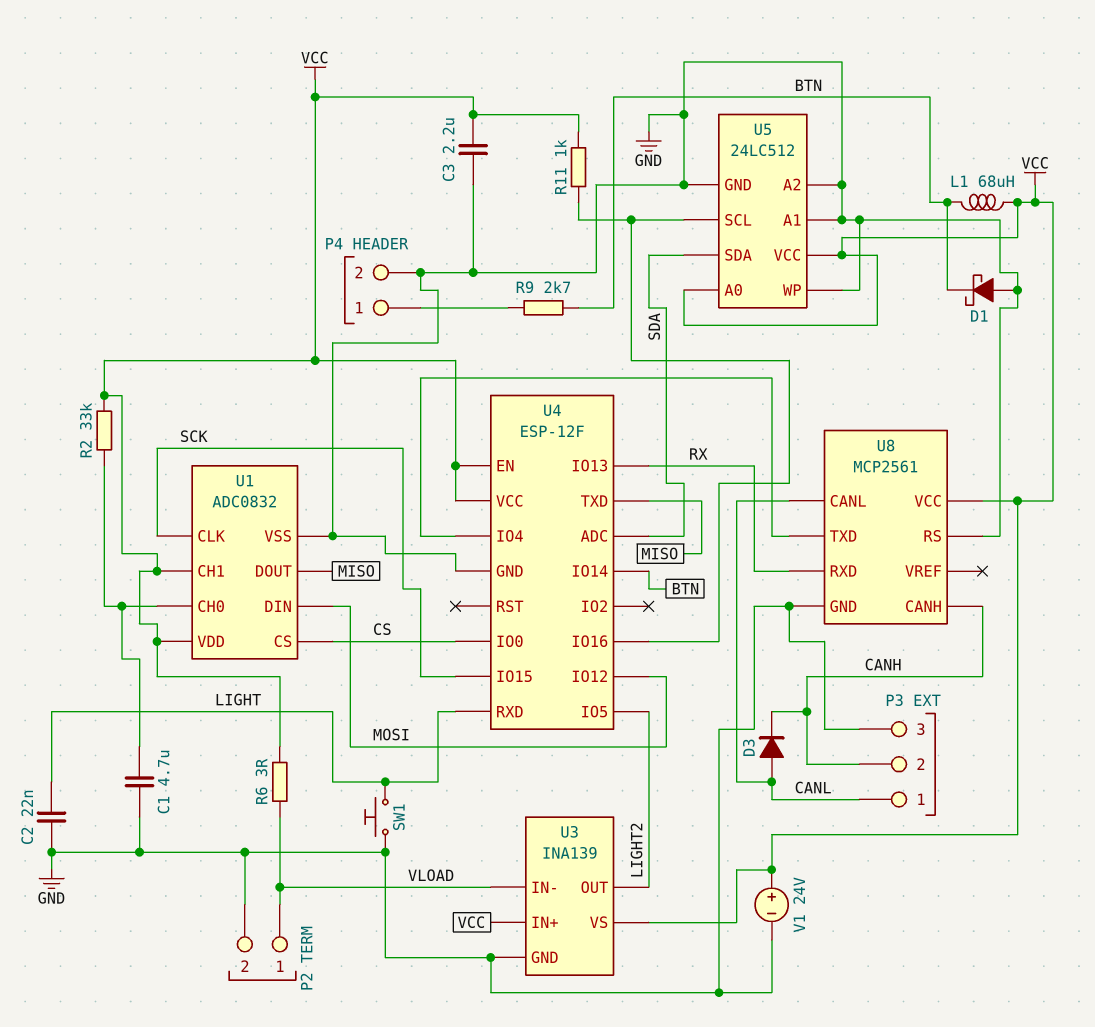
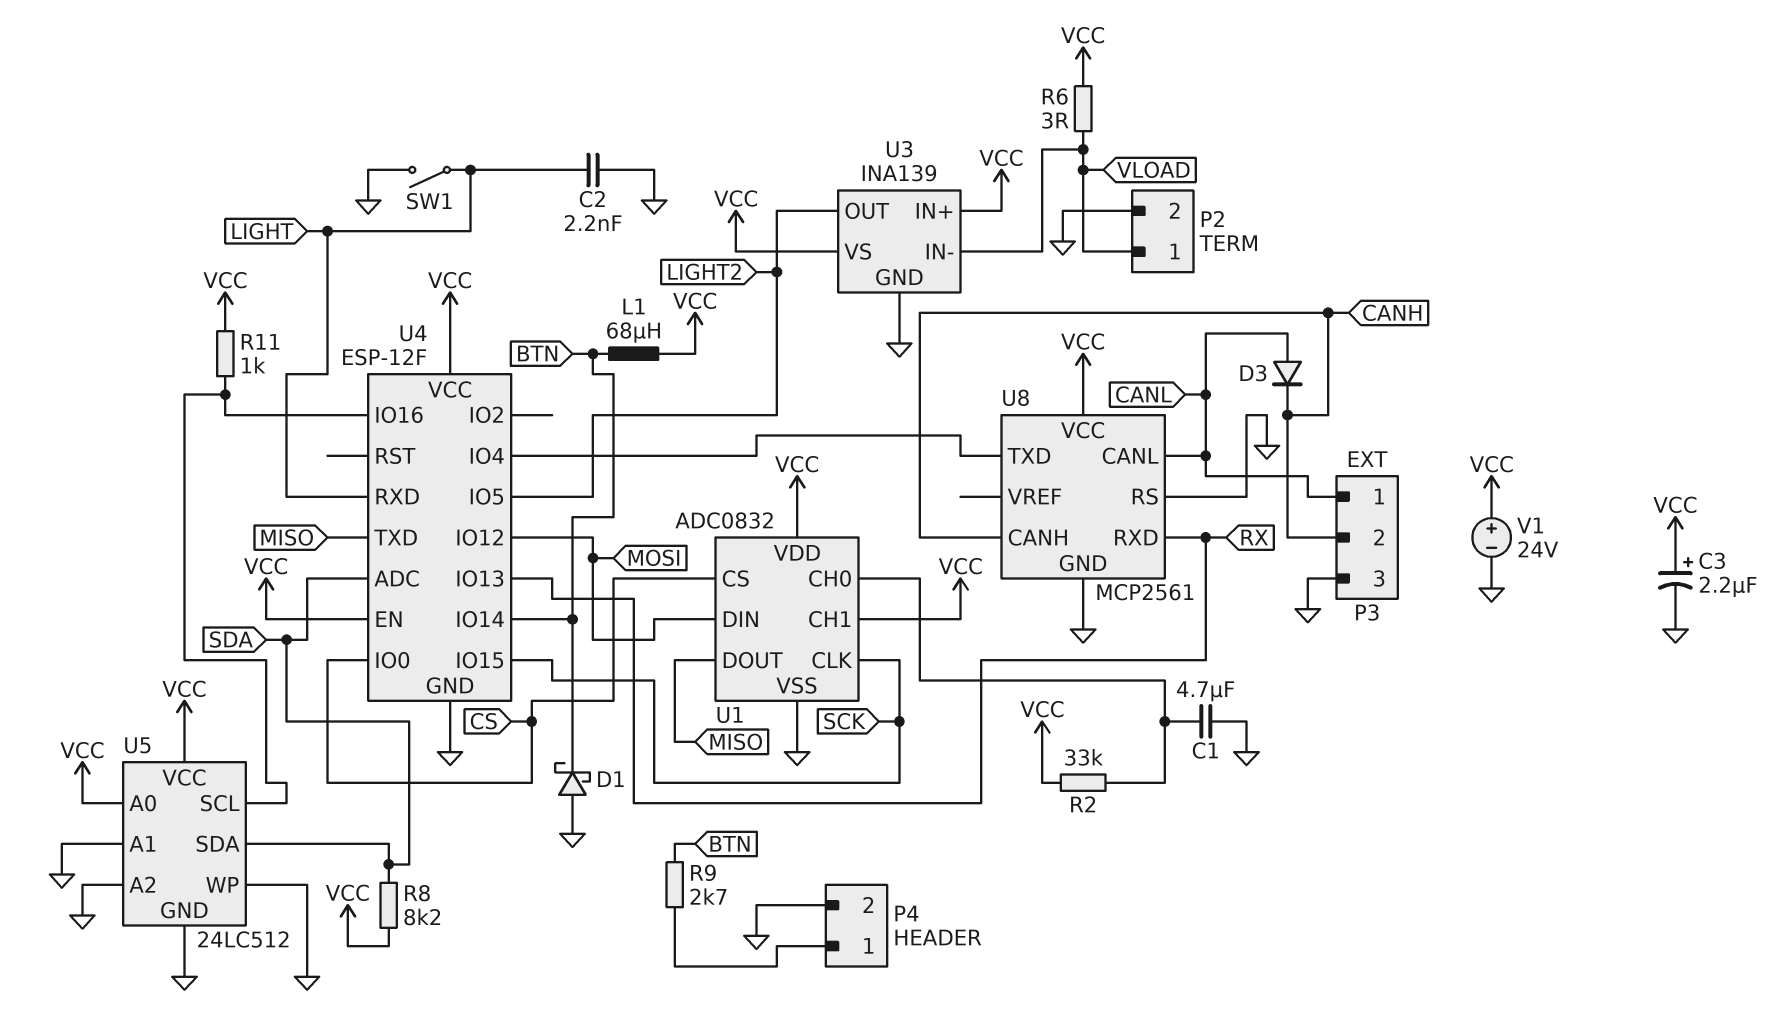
C2: 22nF (GND, LIGHT) -> 2.2nF (GND, LIGHT)
C3: 2.2uF (GND, VCC) -> 2.2uF (plus VCC, minus GND)
R8: none -> 8.2k (SDA, VCC)
SW1: button (GND, LIGHT) -> switch (GND, LIGHT)

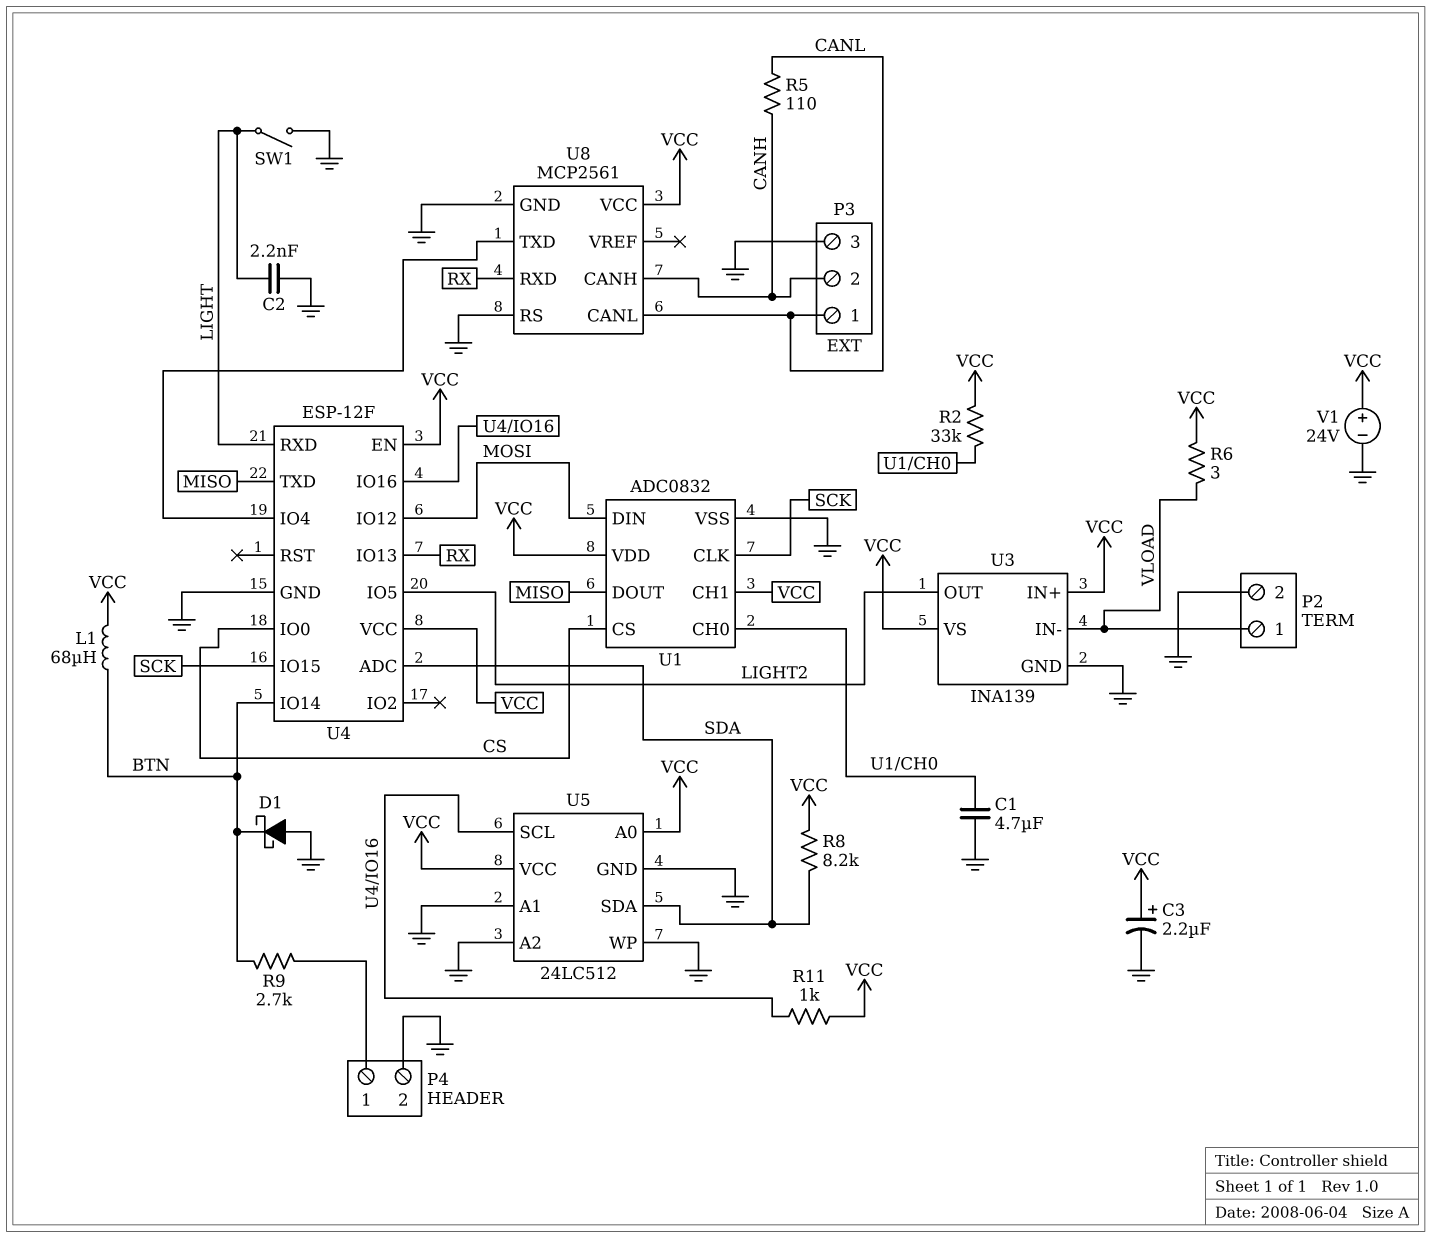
D3: diode (A CANL, K CANH) -> none
R5: none -> 110 (CANH, CANL)

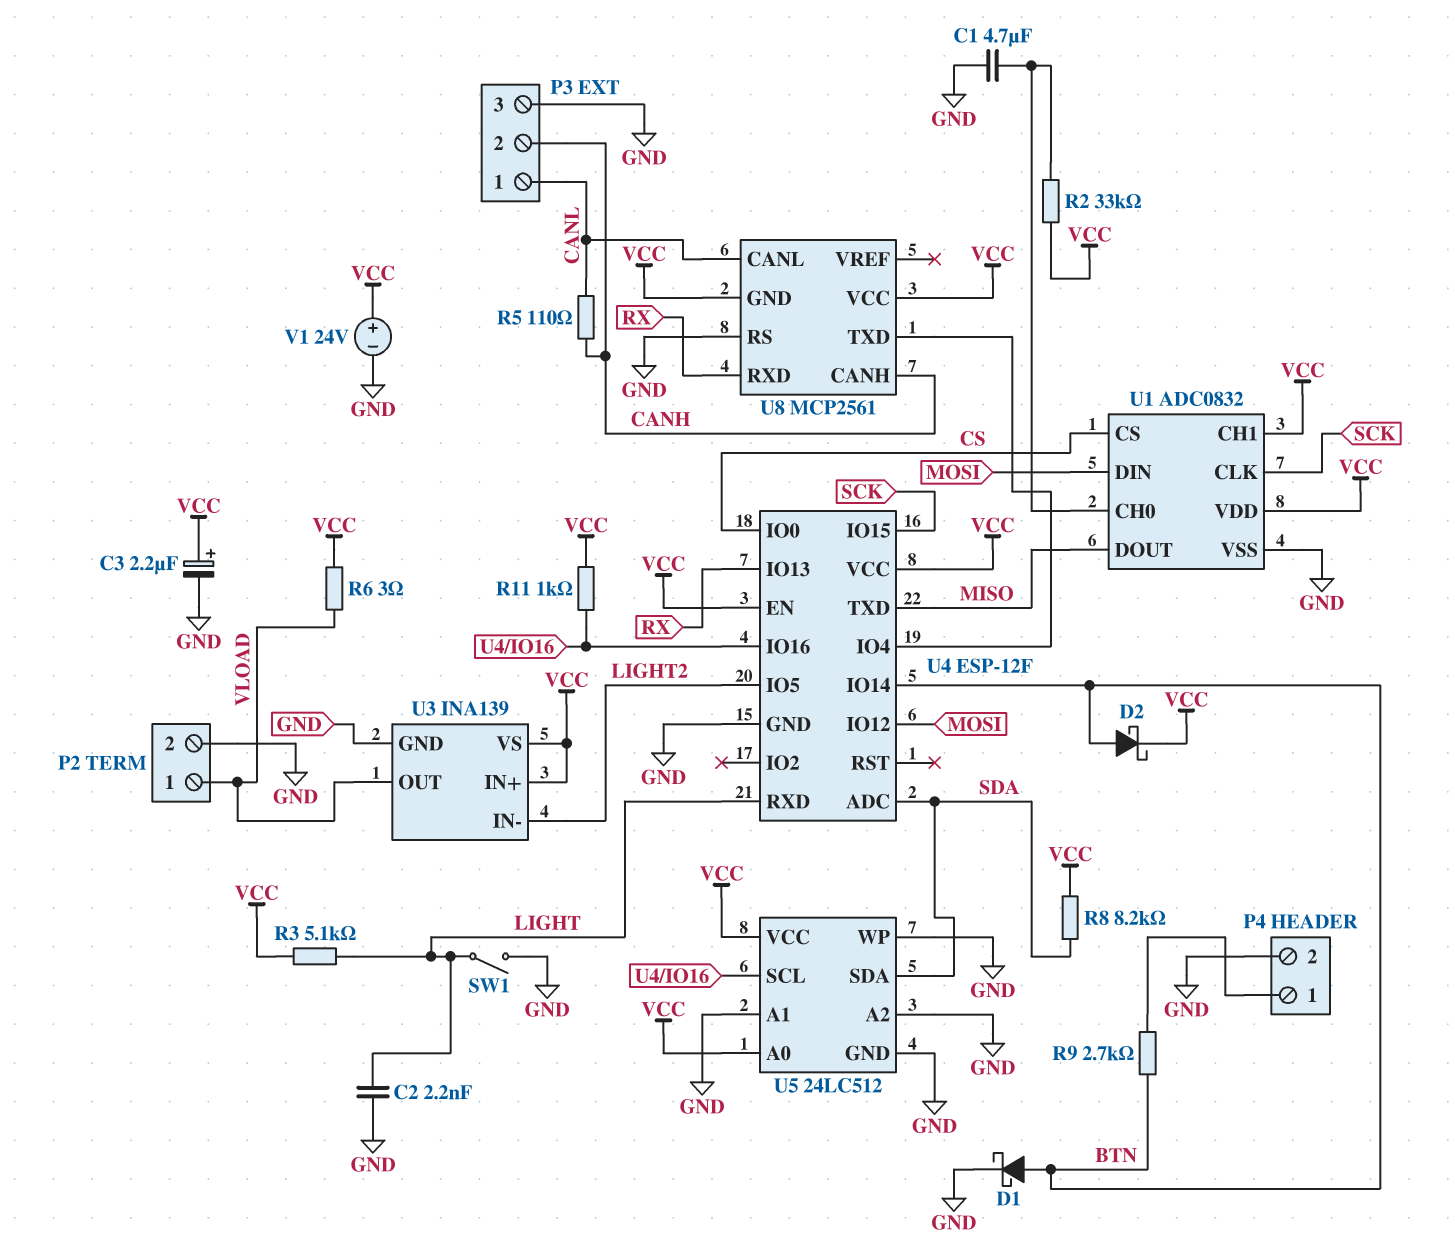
D1: schottky (A GND, K BTN) -> schottky (A BTN, K GND)
D2: none -> schottky (A BTN, K VCC)
L1: 68uH (BTN, VCC) -> none
R3: none -> 5.1k (LIGHT, VCC)
U3 pin IN-: VLOAD -> LIGHT2
U3 pin OUT: LIGHT2 -> VLOAD
U8 pin GND: GND -> VCC

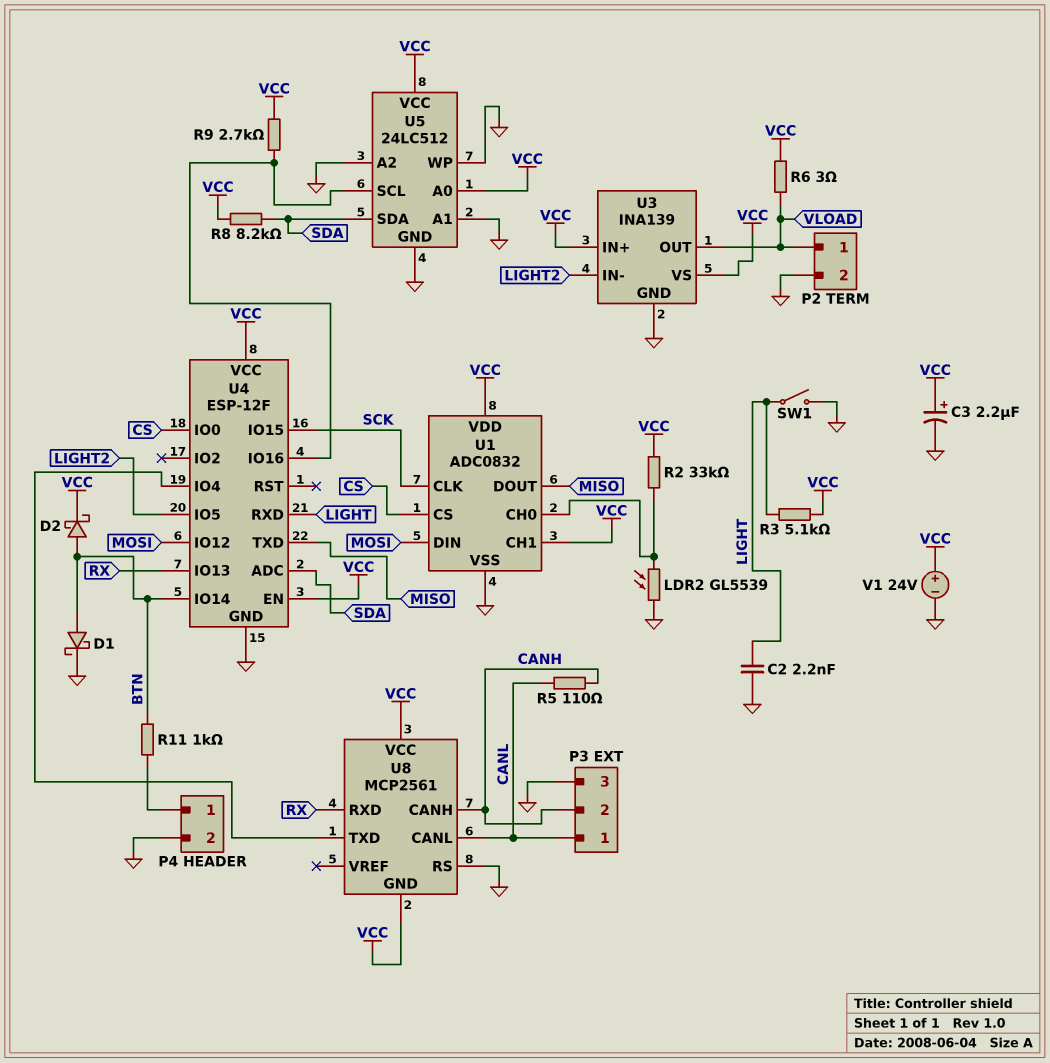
C1: 4.7uF (GND, U1/CH0) -> none
LDR2: none -> GL5539 (GND, U1/CH0)
R9: 2.7k (BTN, P4/1) -> 2.7k (U4/IO16, VCC)
R11: 1k (U4/IO16, VCC) -> 1k (BTN, P4/1)

